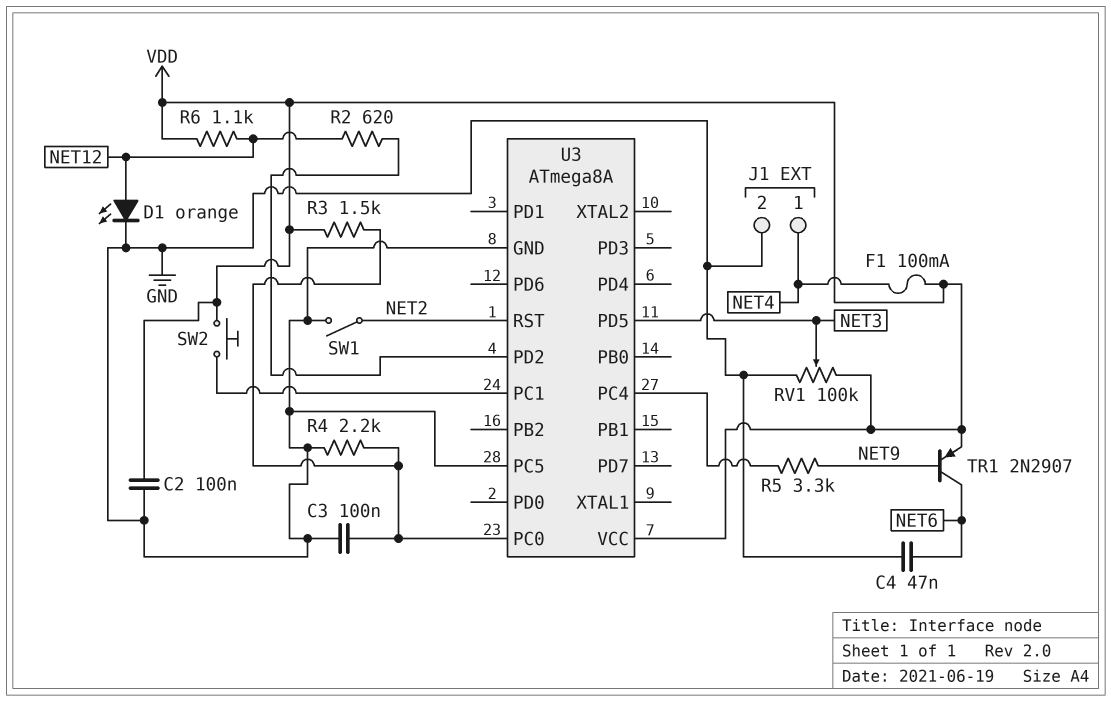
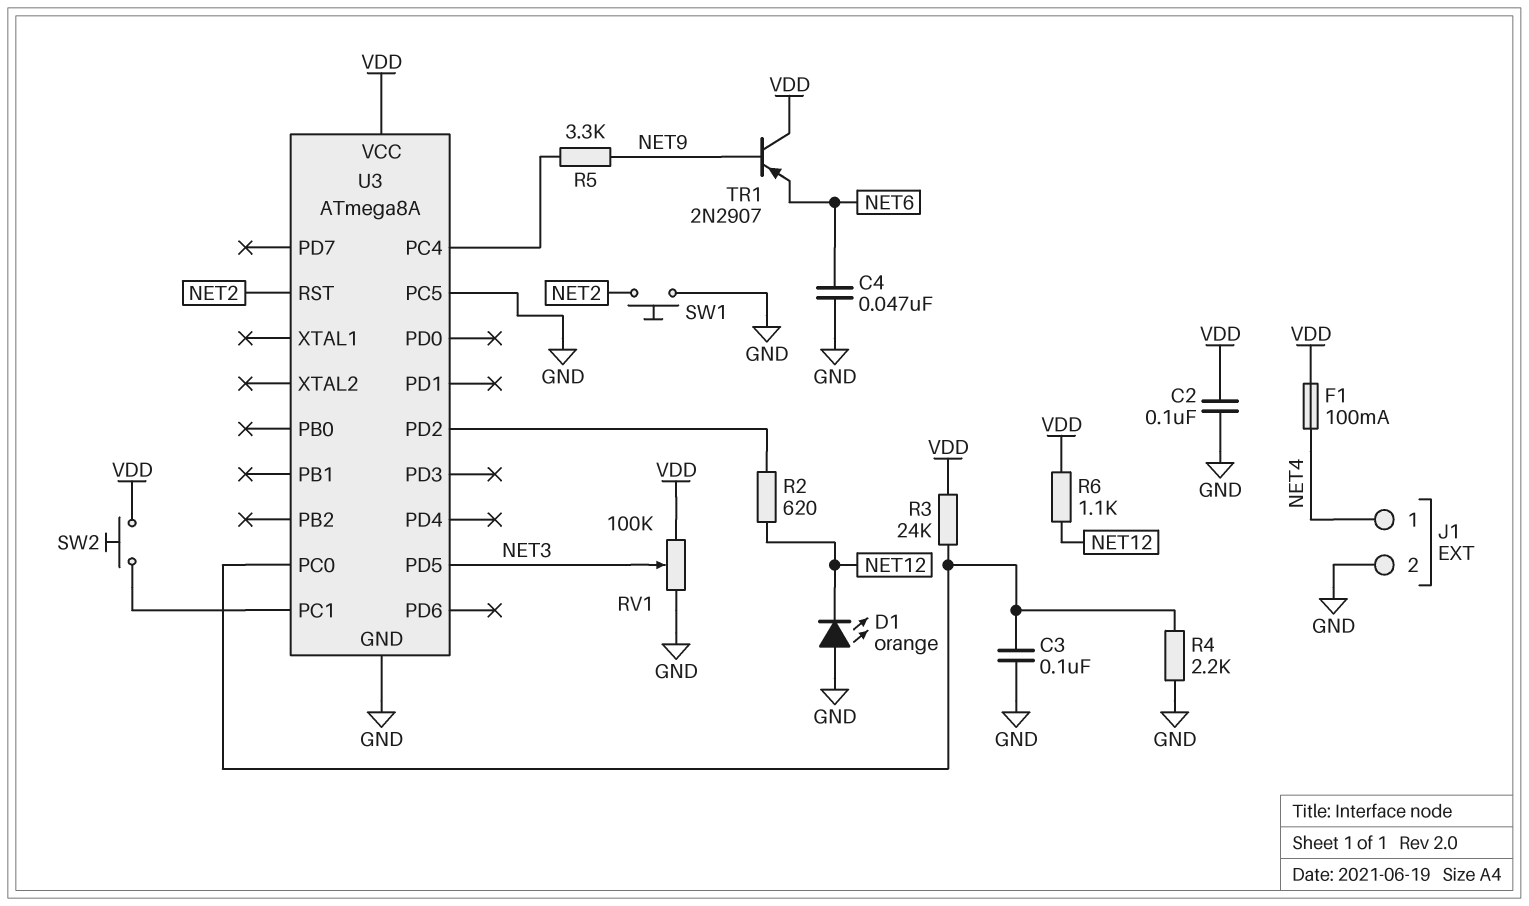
D1: LED orange (A NET12, K GND) -> LED orange (A GND, K NET12)
R3: 1.5k (U3/PC0, VDD) -> 24k (U3/PC0, VDD)
SW1: switch (GND, NET2) -> button (GND, NET2)
TR1: PNP 2N2907 (B NET9, C NET6, E VDD) -> PNP 2N2907 (B NET9, C VDD, E NET6)

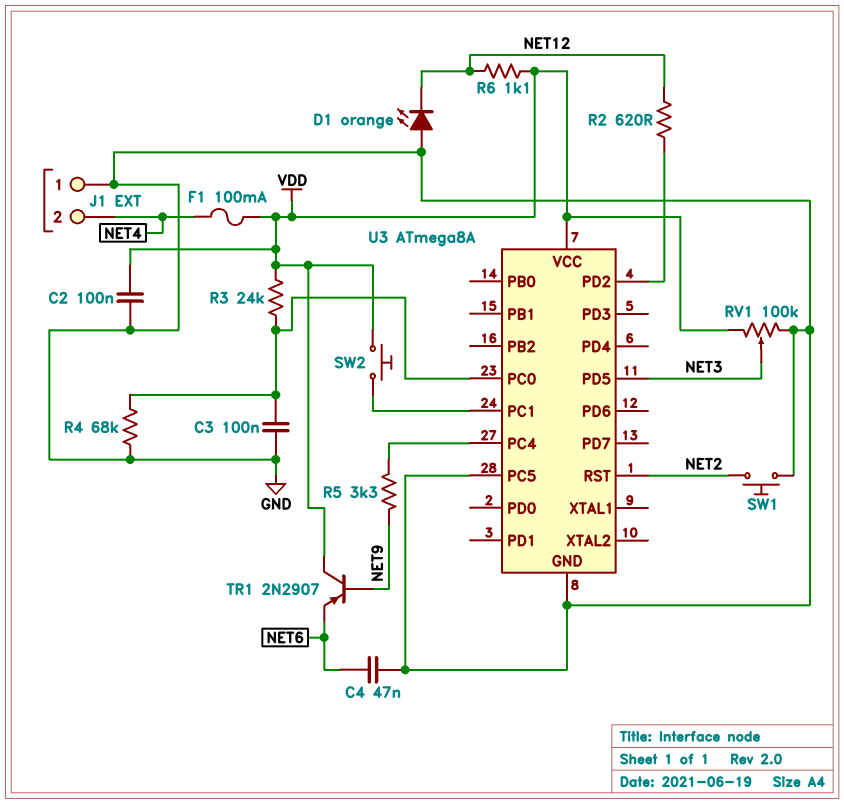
J1 pin 1: NET4 -> GND
J1 pin 2: GND -> NET4
R4: 2.2k (GND, U3/PC0) -> 68k (GND, U3/PC0)

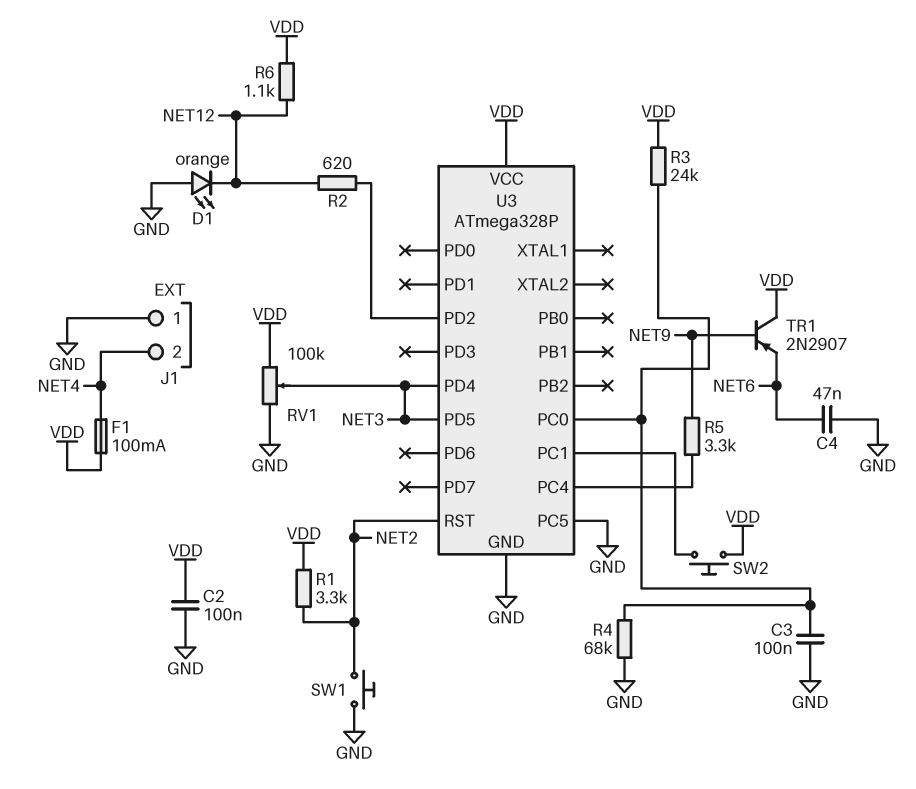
R1: none -> 3.3k (NET2, VDD)
U3: ATmega8A -> ATmega328P
U3 pin PD4: none -> NET3

